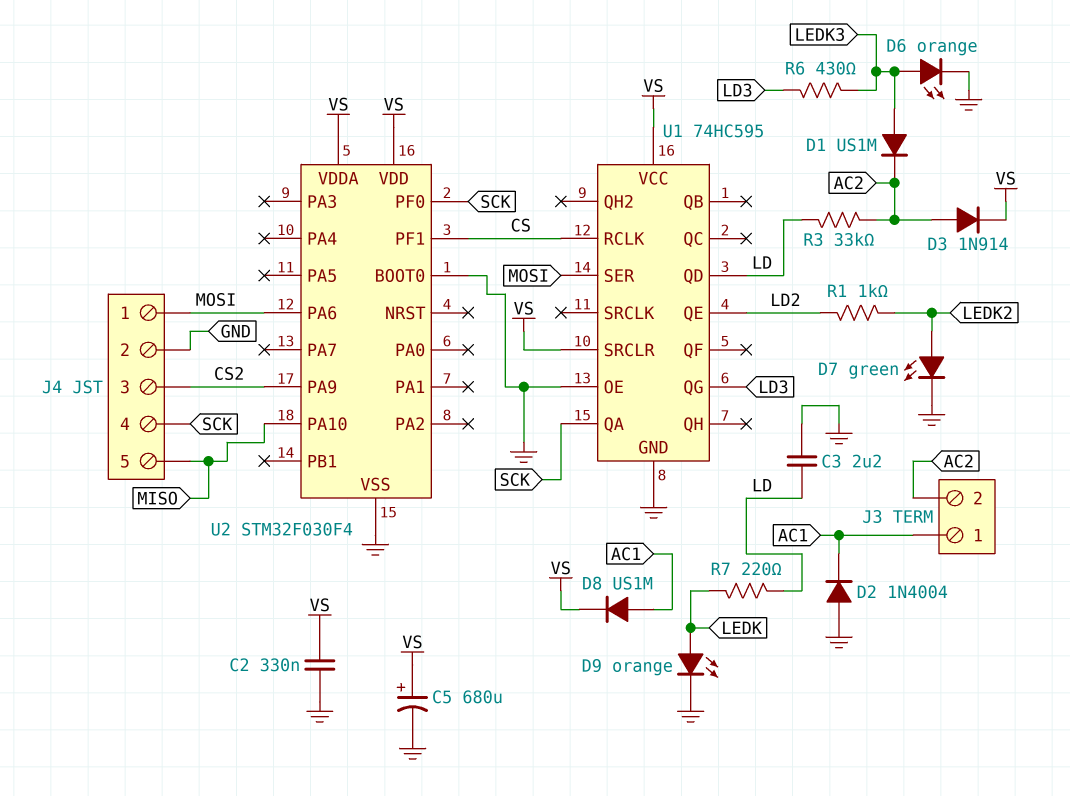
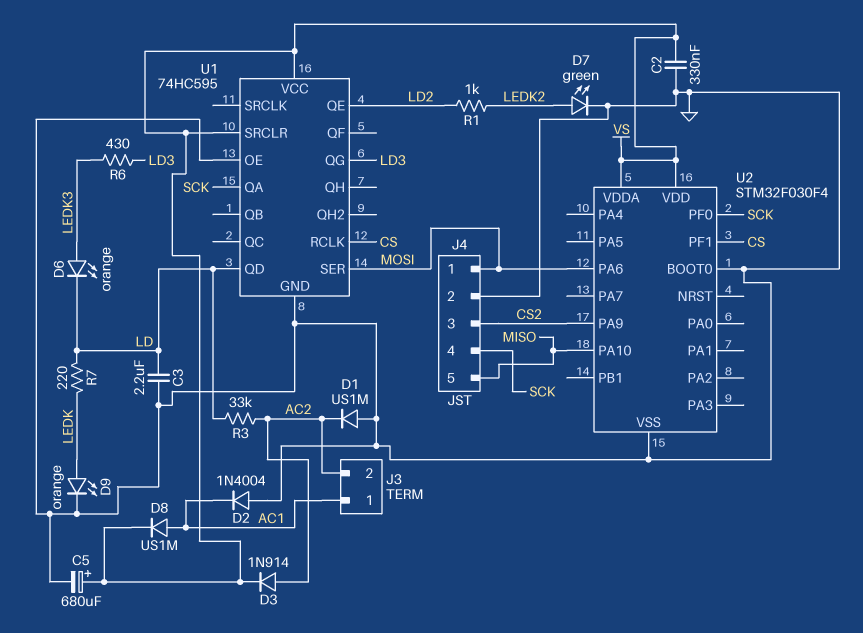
D1: diode US1M (A LEDK3, K AC2) -> diode US1M (A GND, K AC2)
D6: LED orange (A LEDK3, K GND) -> LED orange (A LEDK3, K LD)

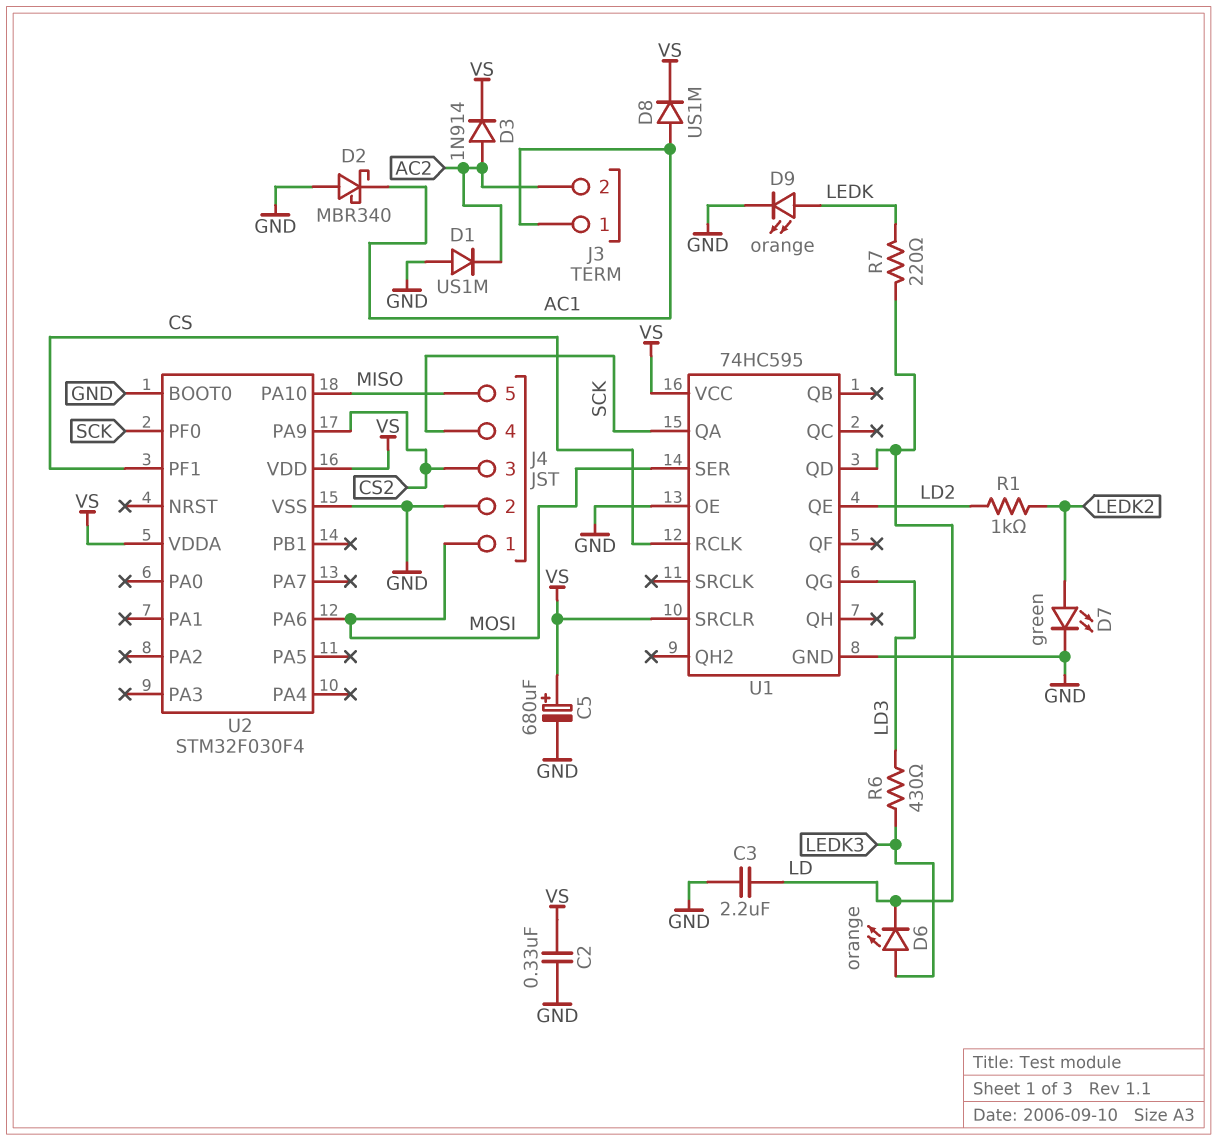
D2: diode 1N4004 (A GND, K AC1) -> schottky MBR340 (A GND, K AC1)
R3: 33k (AC2, LD) -> none

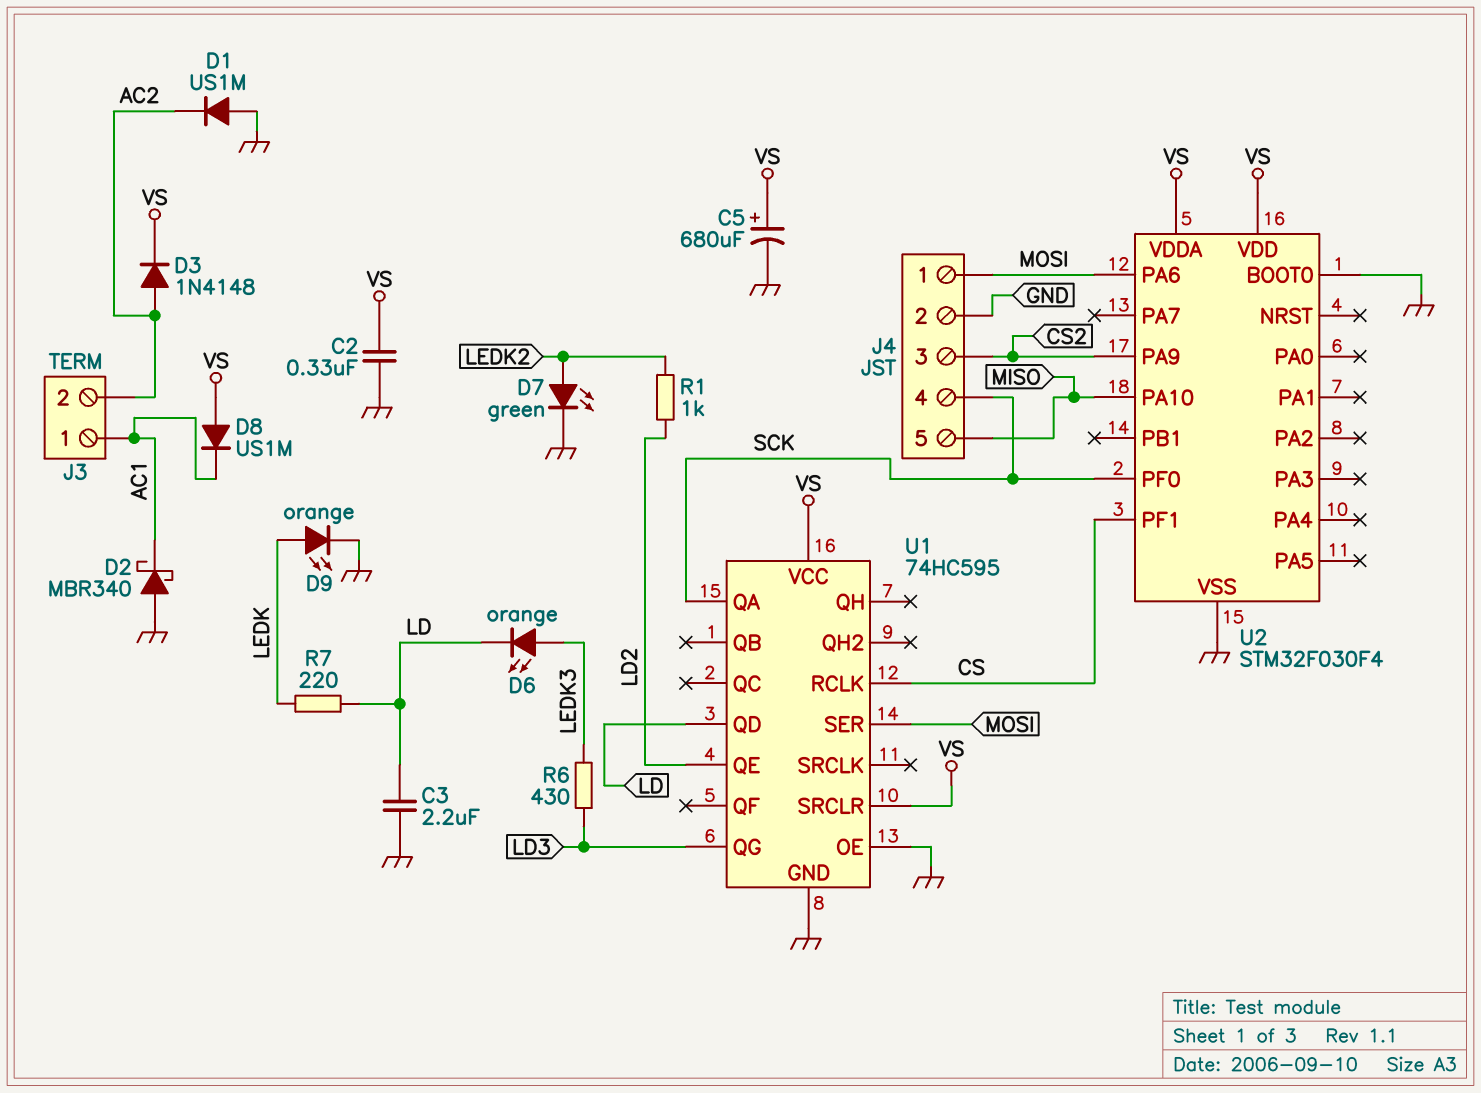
D3: diode 1N914 (A AC2, K VS) -> diode 1N4148 (A AC2, K VS)
D8: diode US1M (A AC1, K VS) -> diode US1M (A VS, K AC1)

